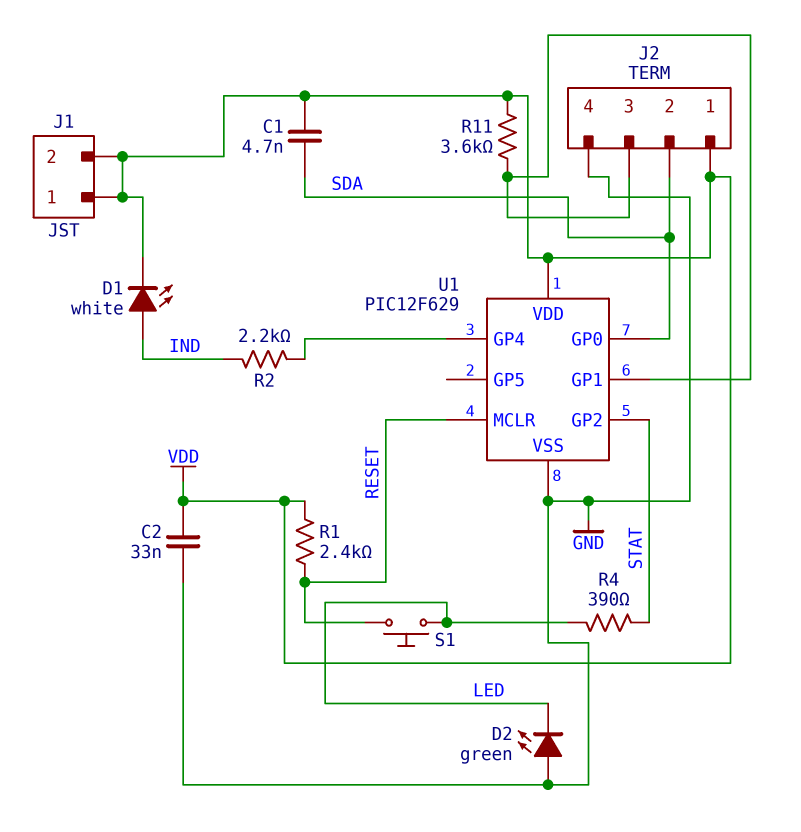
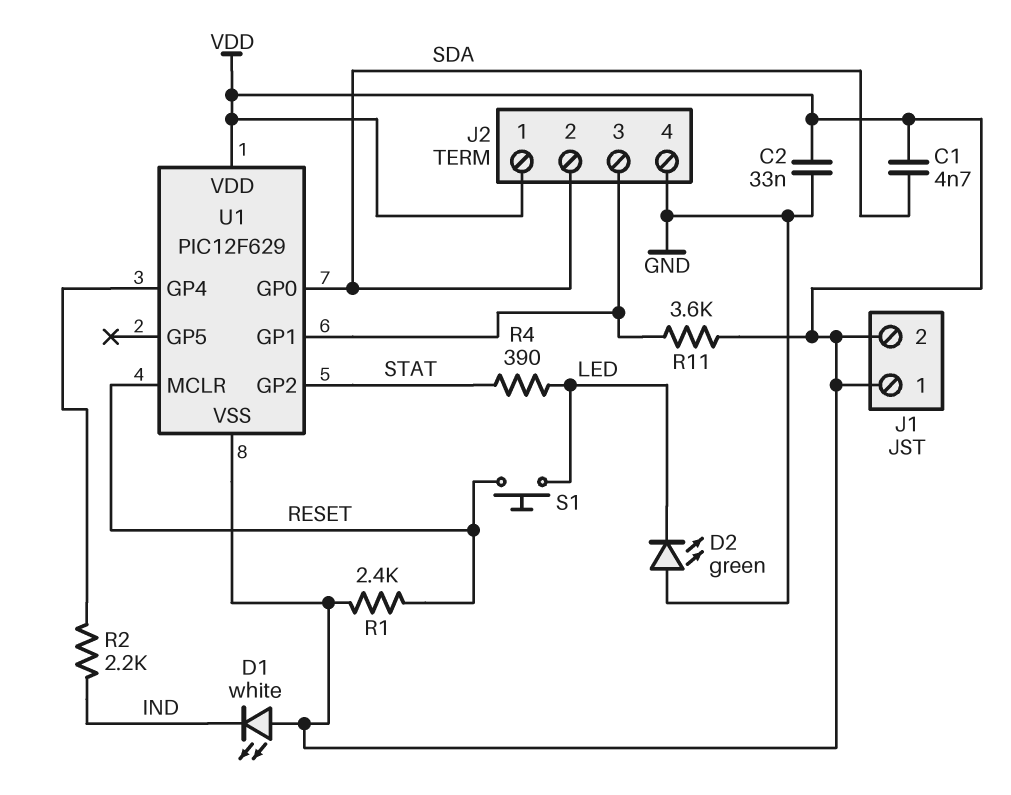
D1: LED white (A IND, K VDD) -> LED white (A VDD, K IND)
U1 pin VSS: GND -> VDD

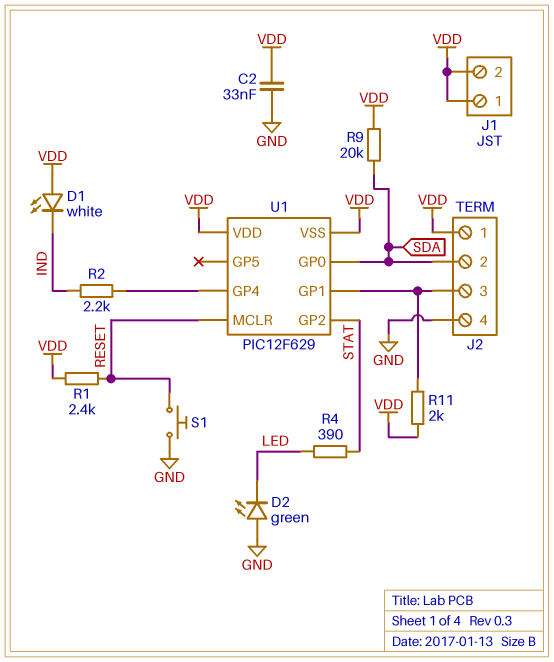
C1: 4.7nF (SDA, VDD) -> none
R9: none -> 20k (SDA, VDD)
R11: 3.6k (J2/3, VDD) -> 2k (J2/3, VDD)
S1: button (LED, RESET) -> button (GND, RESET)

